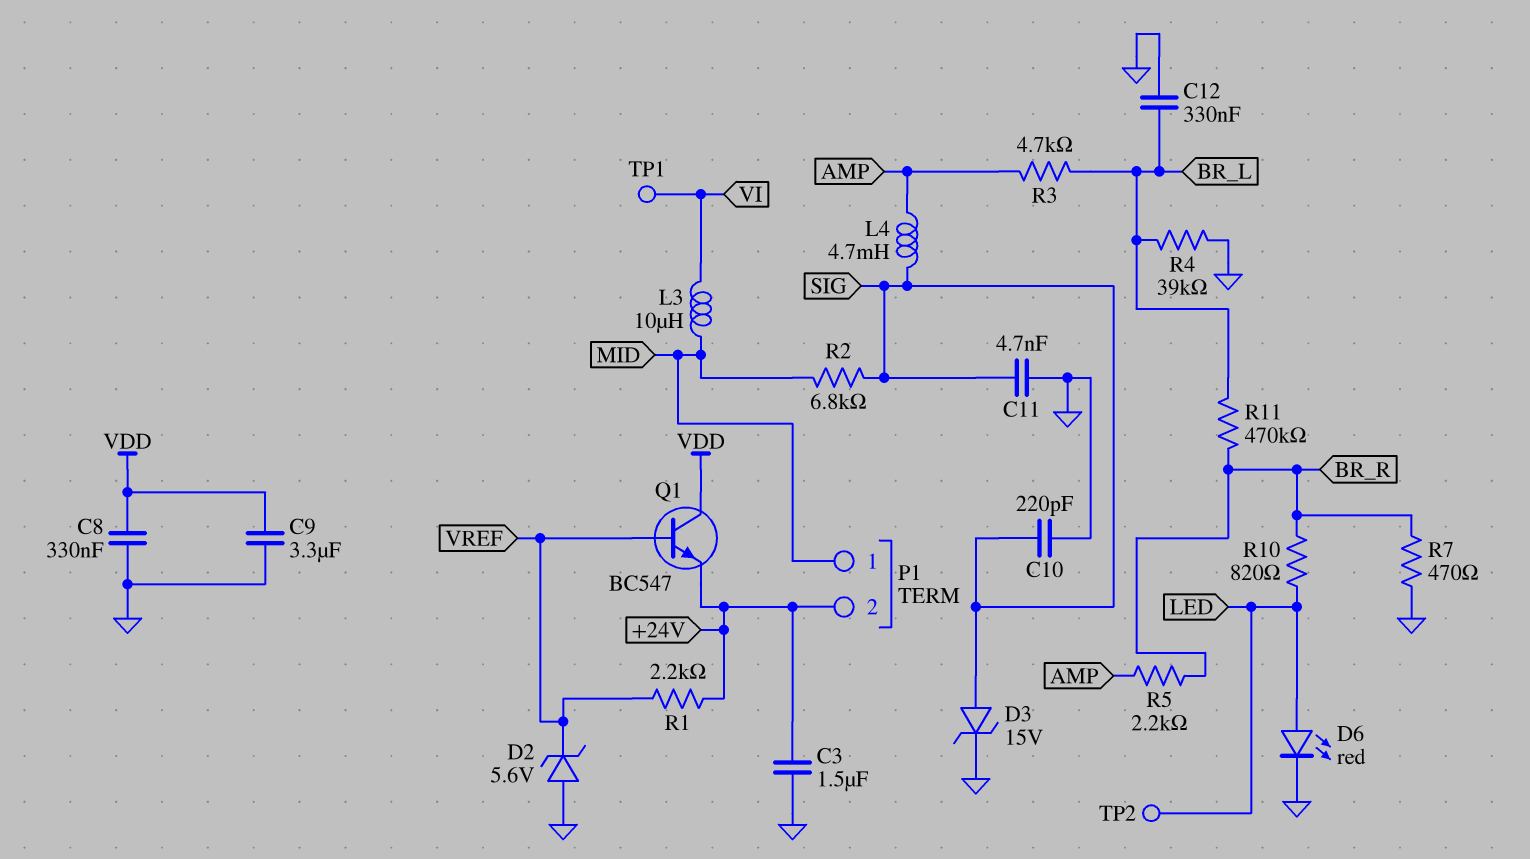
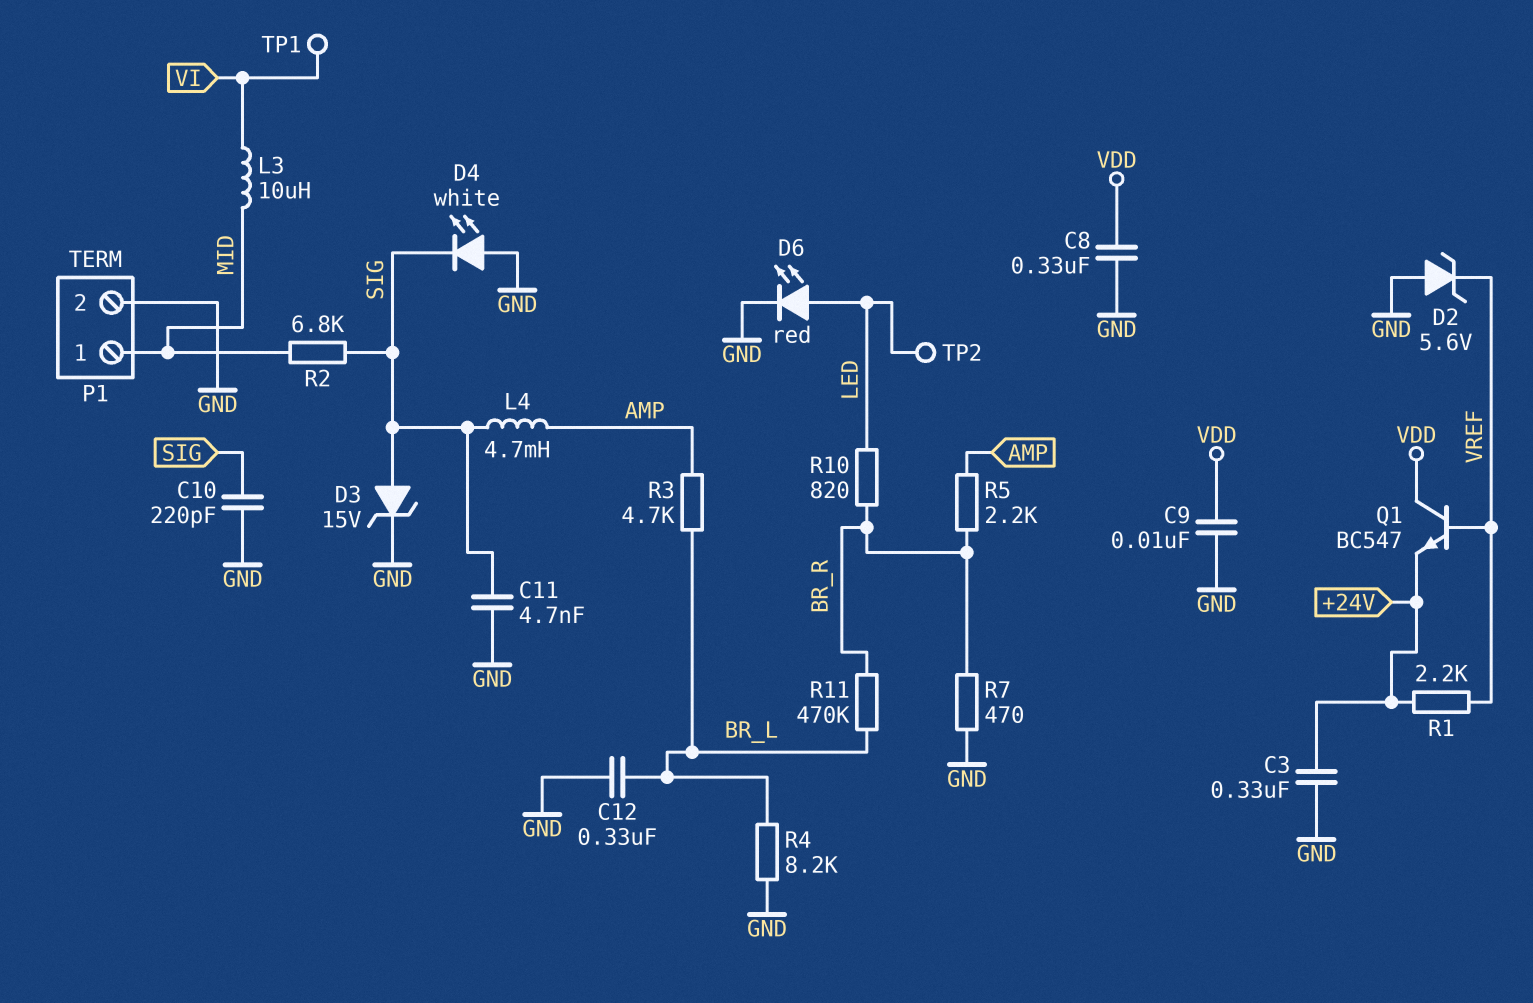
C3: 1.5uF (+24V, GND) -> 330nF (+24V, GND)
C9: 3.3uF (GND, VDD) -> 10nF (GND, VDD)
D4: none -> LED white (A GND, K SIG)
P1 pin 2: +24V -> GND
R4: 39k (BR_L, GND) -> 8.2k (BR_L, GND)

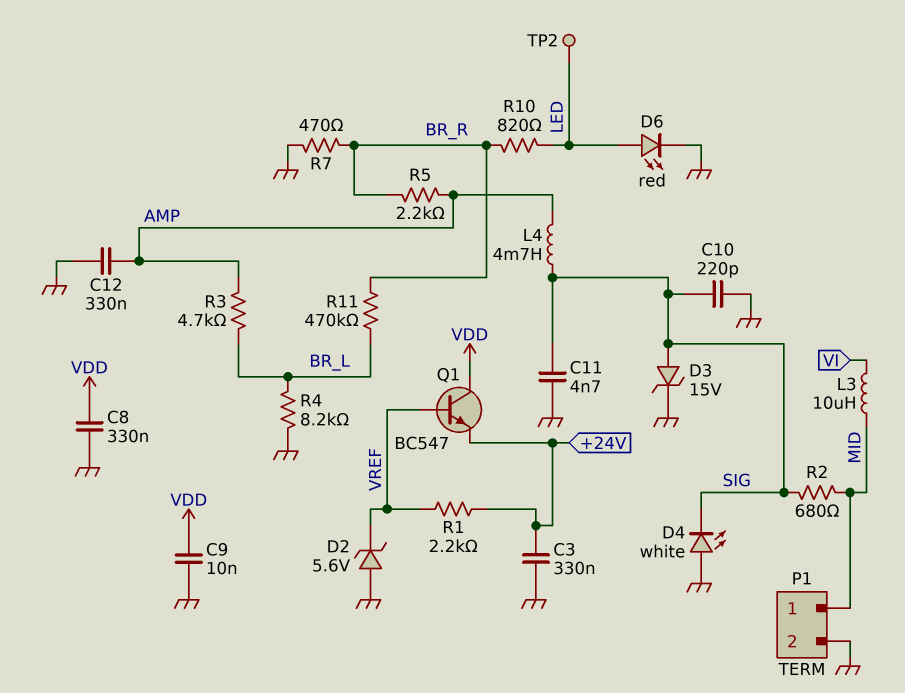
C12: 330nF (BR_L, GND) -> 330nF (AMP, GND)
R2: 6.8k (MID, SIG) -> 680 (MID, SIG)
TP1: test point (VI) -> none

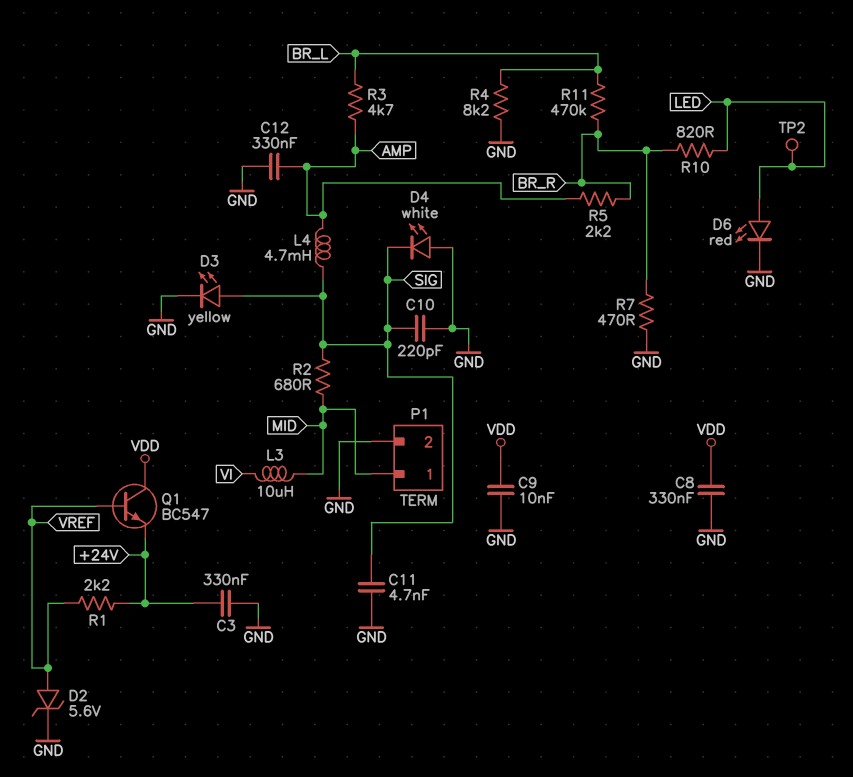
D2: zener 5.6V (A GND, K VREF) -> zener 5.6V (A VREF, K GND)
D3: zener 15V (A SIG, K GND) -> LED yellow (A SIG, K GND)

